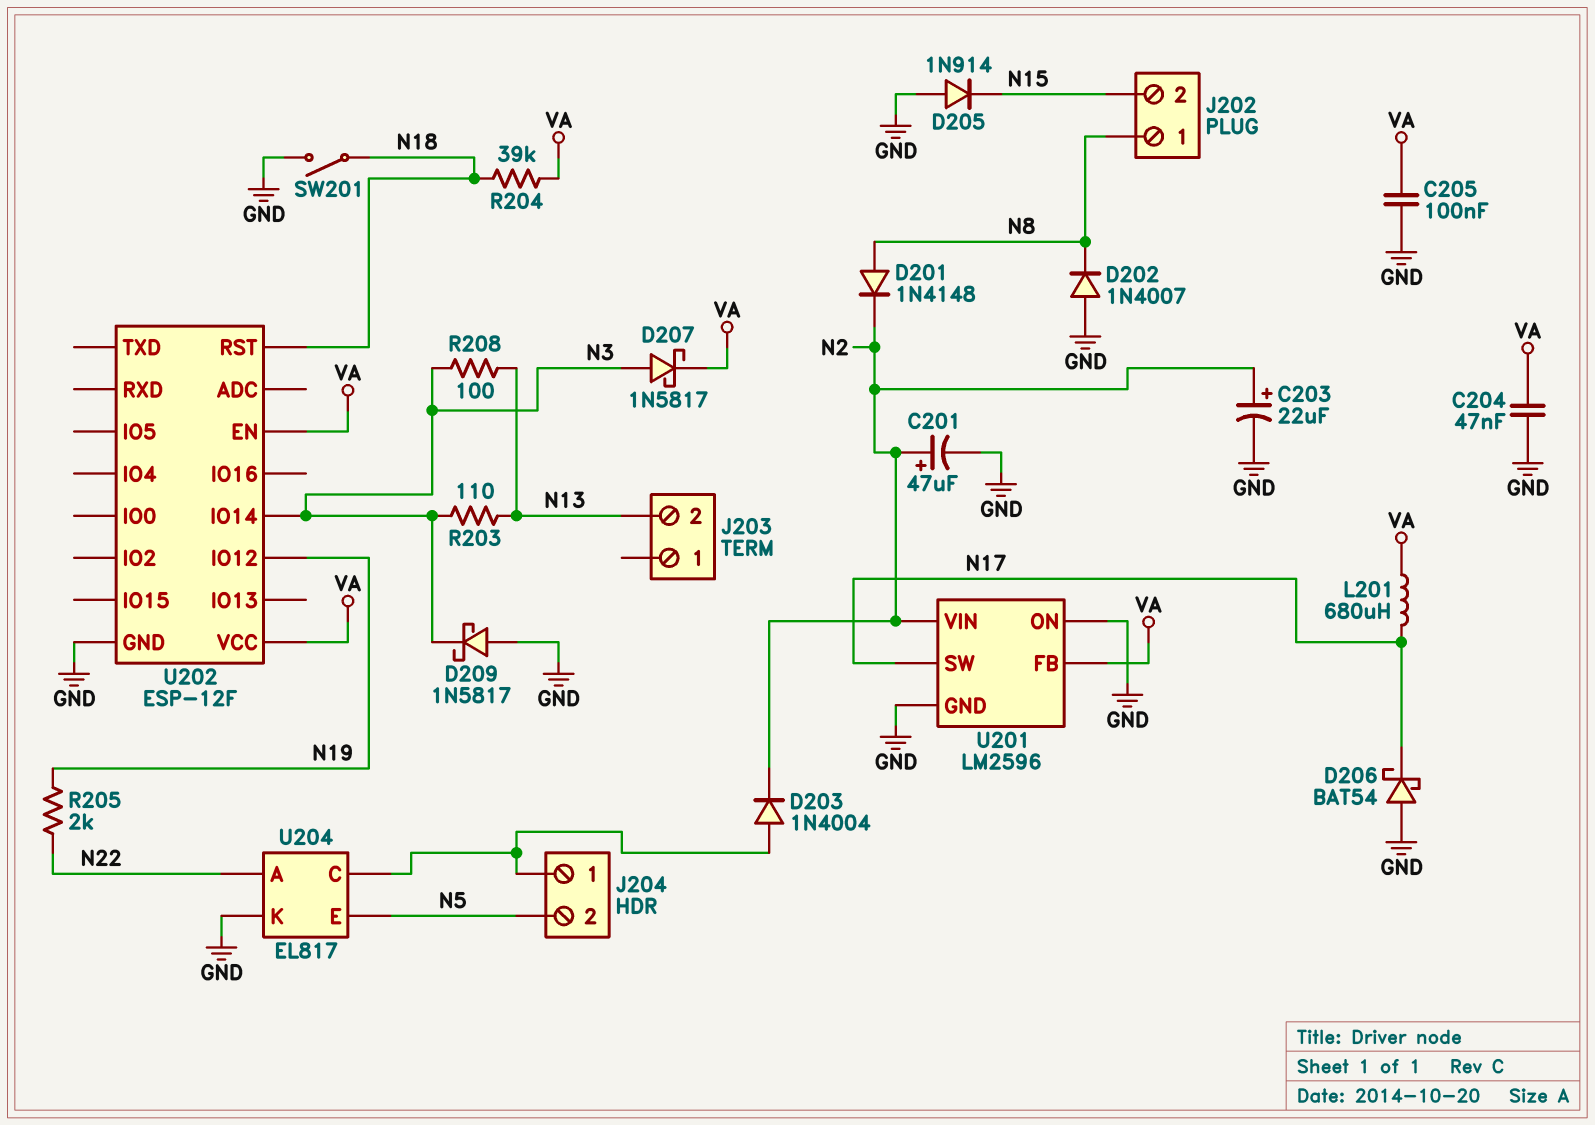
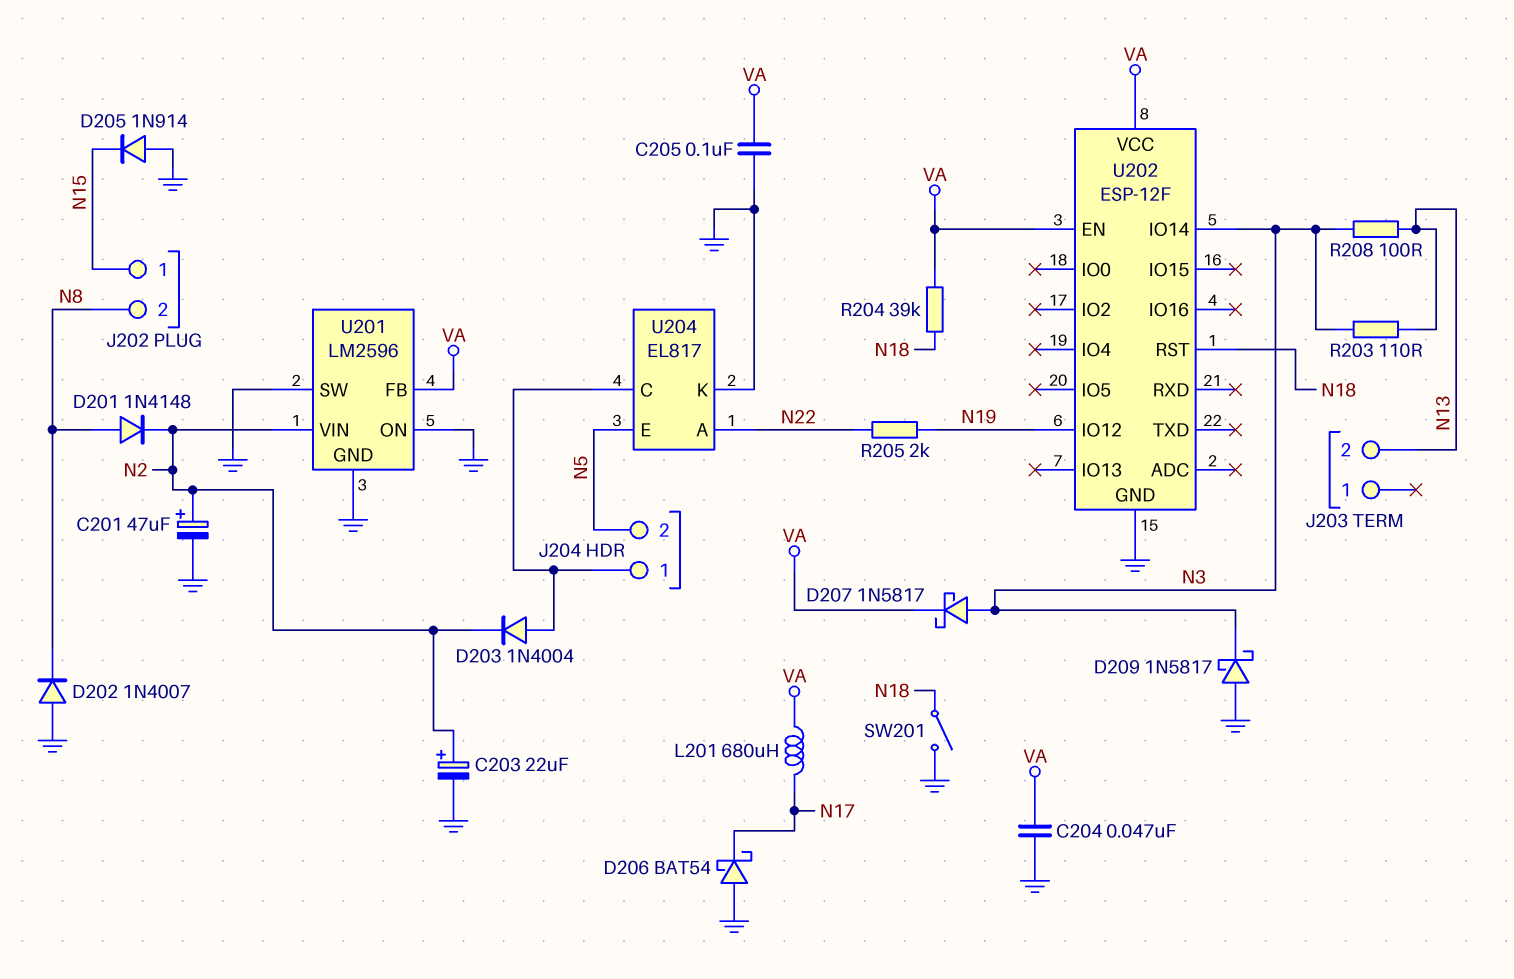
J202 pin 1: N8 -> N15
J202 pin 2: N15 -> N8
U201 pin SW: N17 -> GND

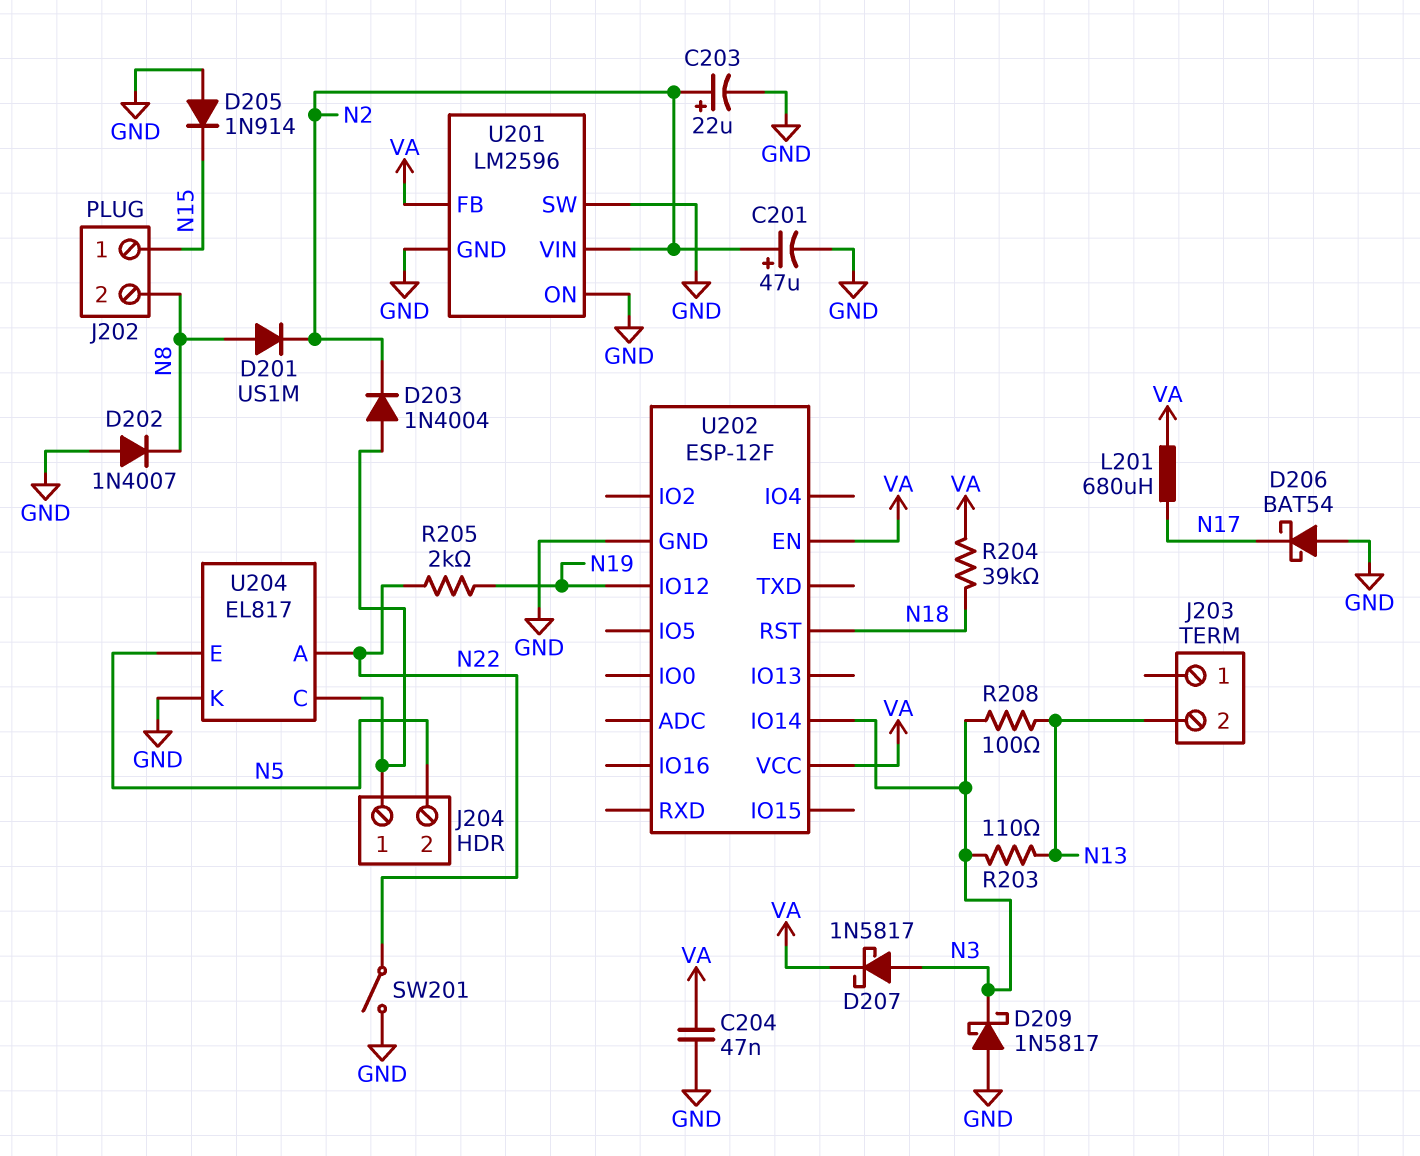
C205: 100nF (GND, VA) -> none
D201: diode 1N4148 (A N8, K N2) -> diode US1M (A N8, K N2)
SW201: switch (GND, N18) -> switch (GND, N22)

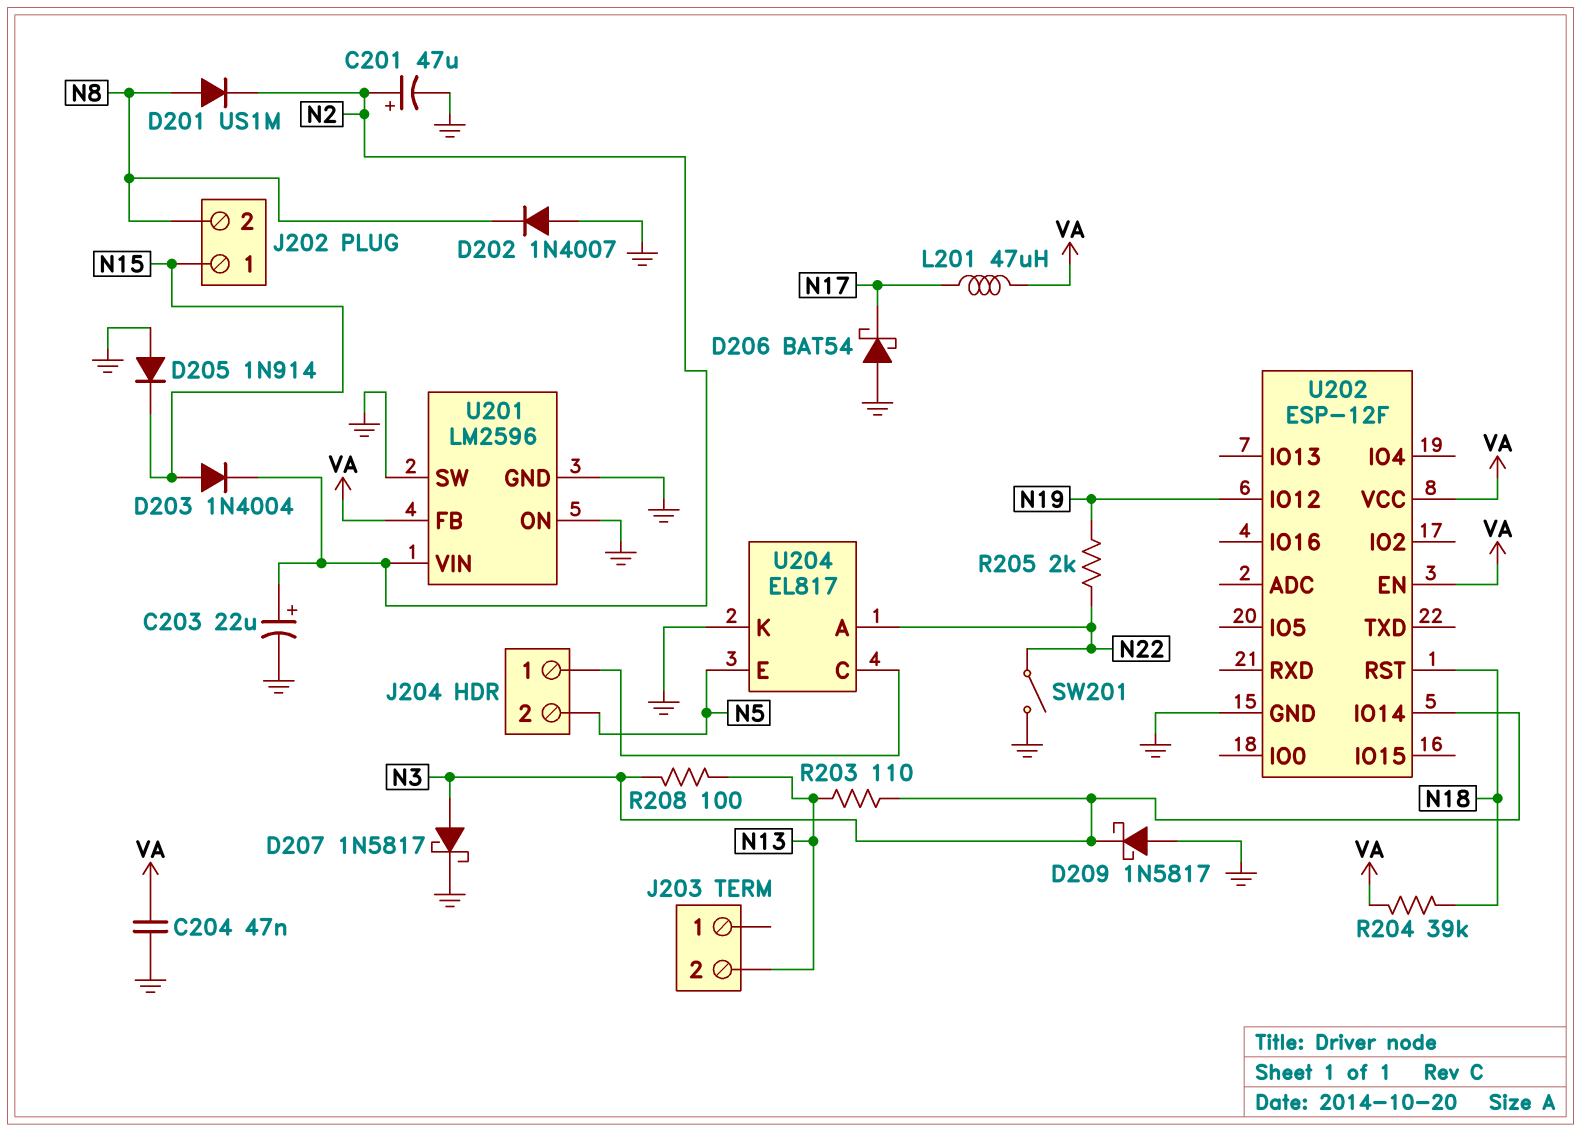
D203: diode 1N4004 (A J204/1, K N2) -> diode 1N4004 (A N15, K N2)
D207: schottky 1N5817 (A N3, K VA) -> schottky 1N5817 (A N3, K GND)
L201: 680uH (N17, VA) -> 47uH (N17, VA)

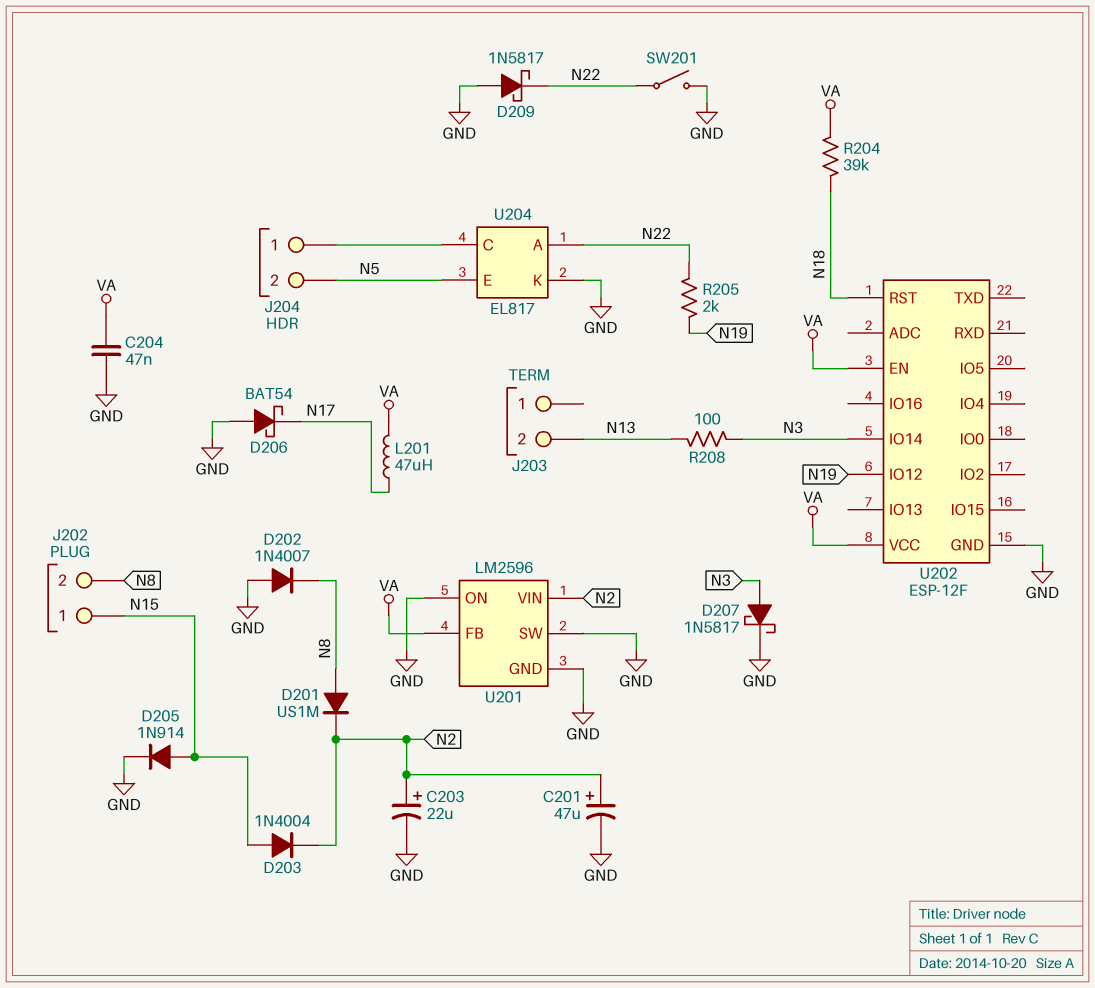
D205: diode 1N914 (A GND, K N15) -> diode 1N914 (A N15, K GND)
D209: schottky 1N5817 (A GND, K N3) -> schottky 1N5817 (A GND, K N22)
R203: 110 (N3, N13) -> none

